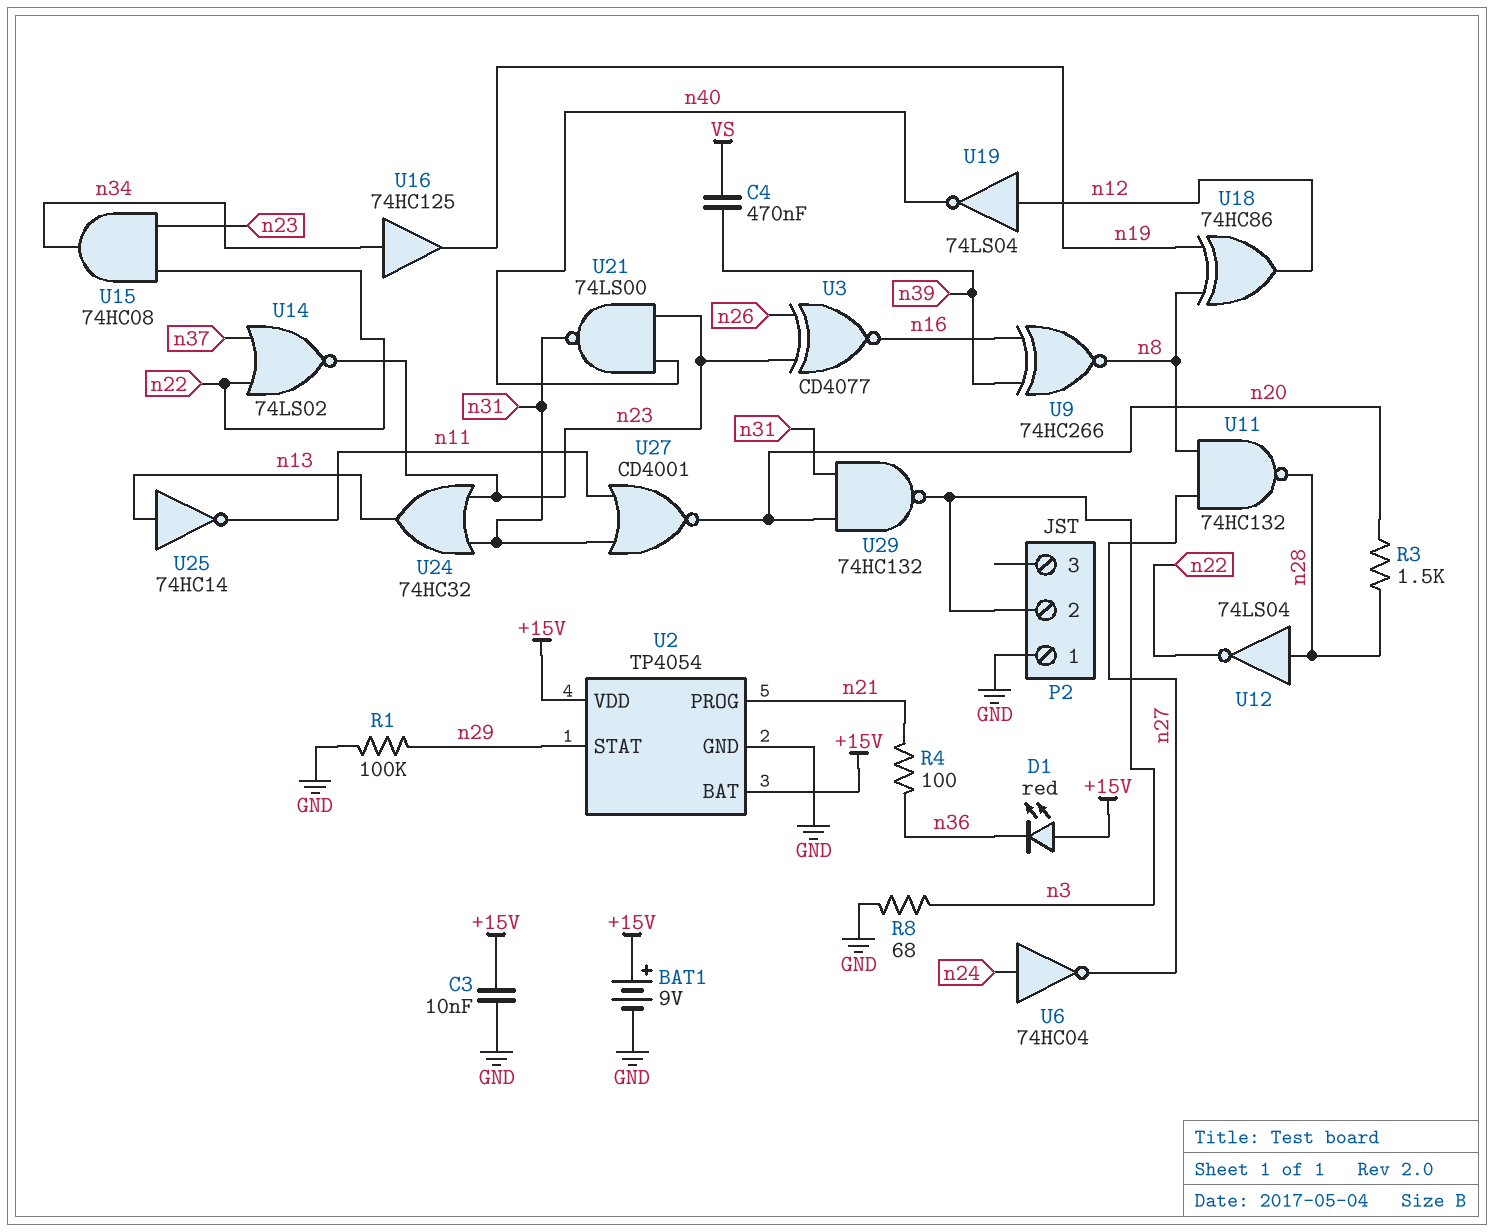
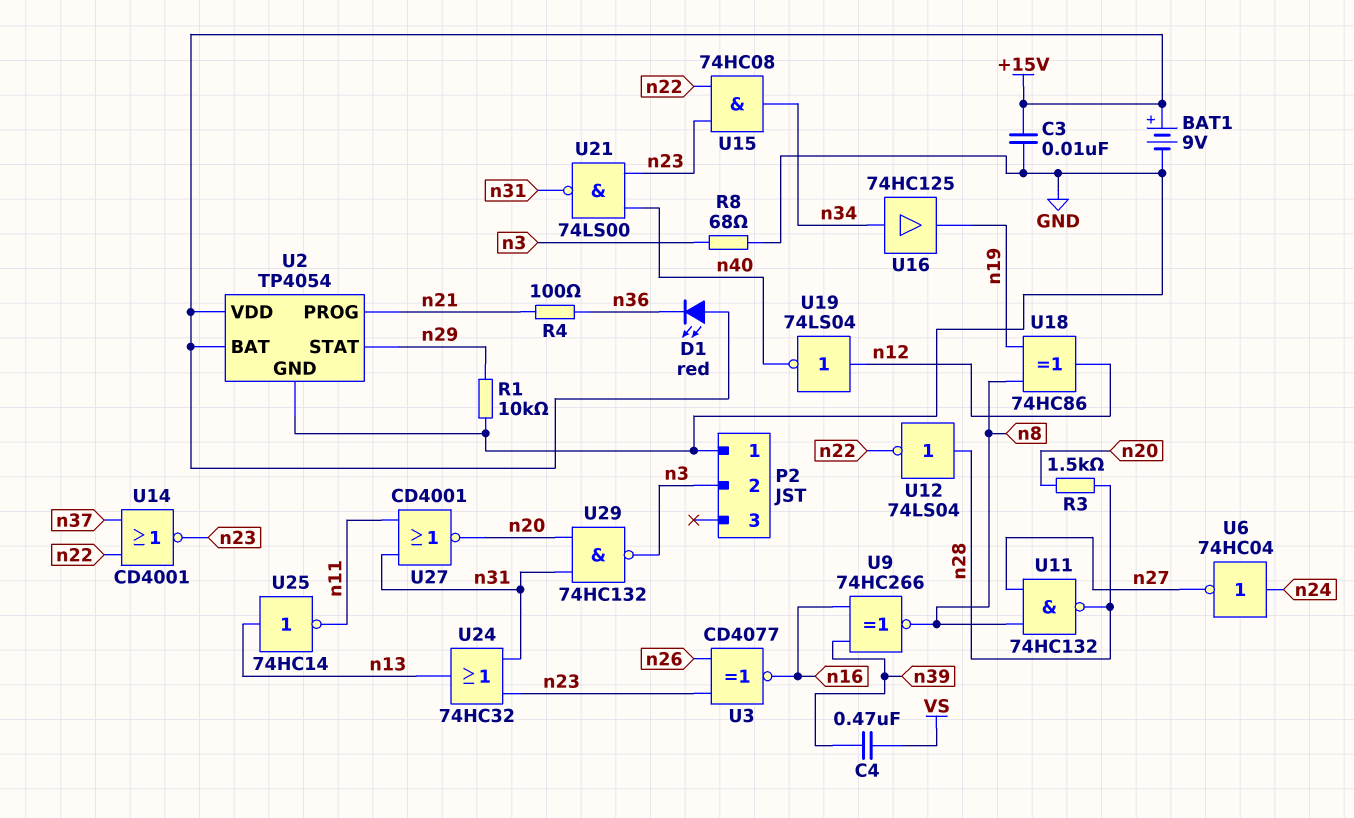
R1: 100k (GND, n29) -> 10k (GND, n29)
U14: NOR 74LS02 (in n22, in n37, out n23) -> NOR CD4001 (in n22, in n37, out n23)

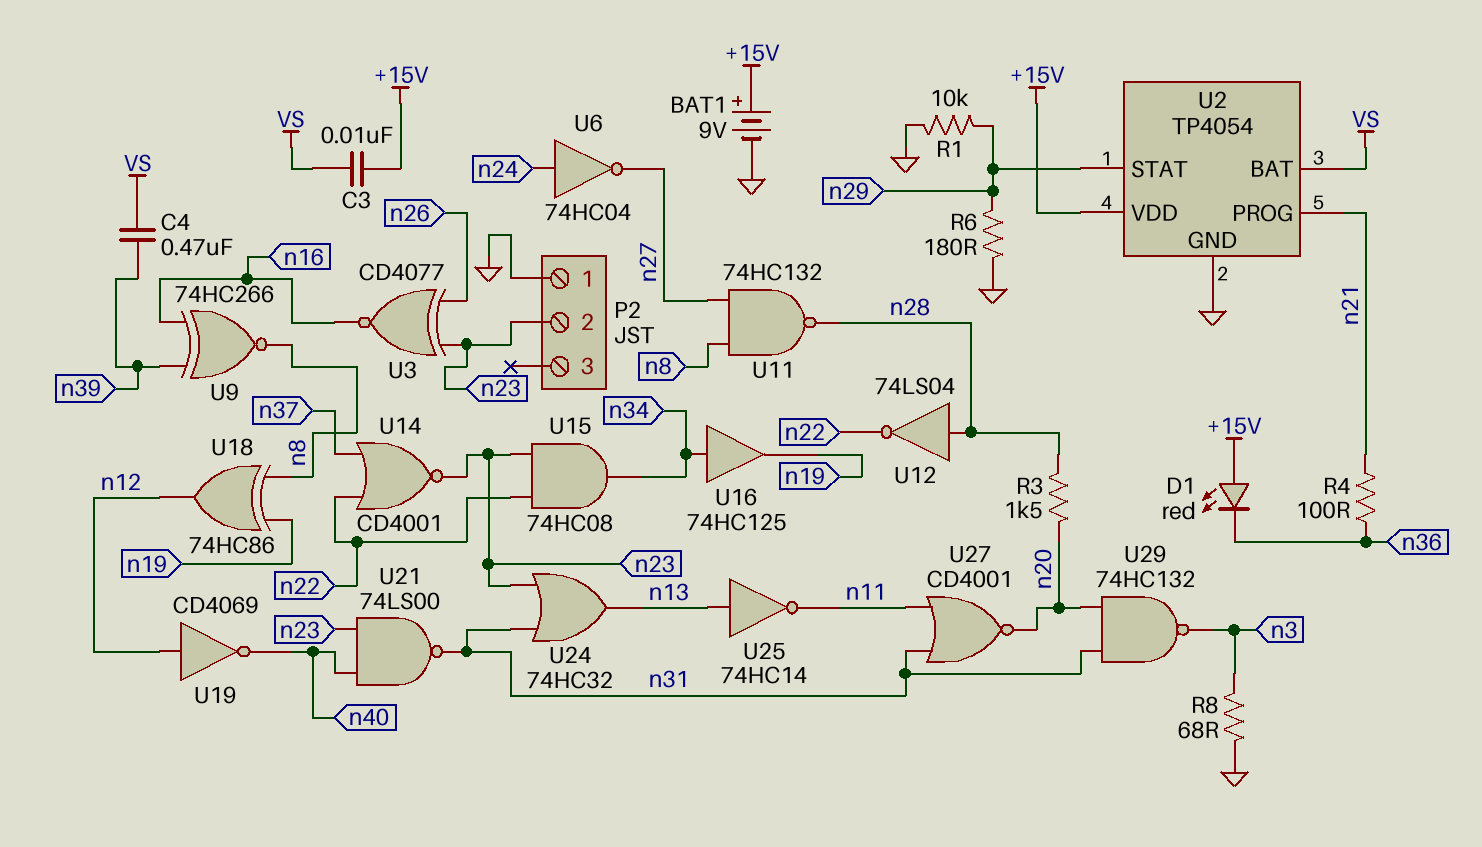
C3: 10nF (+15V, GND) -> 10nF (+15V, VS)
P2 pin 2: n3 -> n23
R6: none -> 180 (GND, n29)
U2 pin BAT: +15V -> VS
U19: NOT 74LS04 (in n12, out n40) -> NOT CD4069 (in n12, out n40)

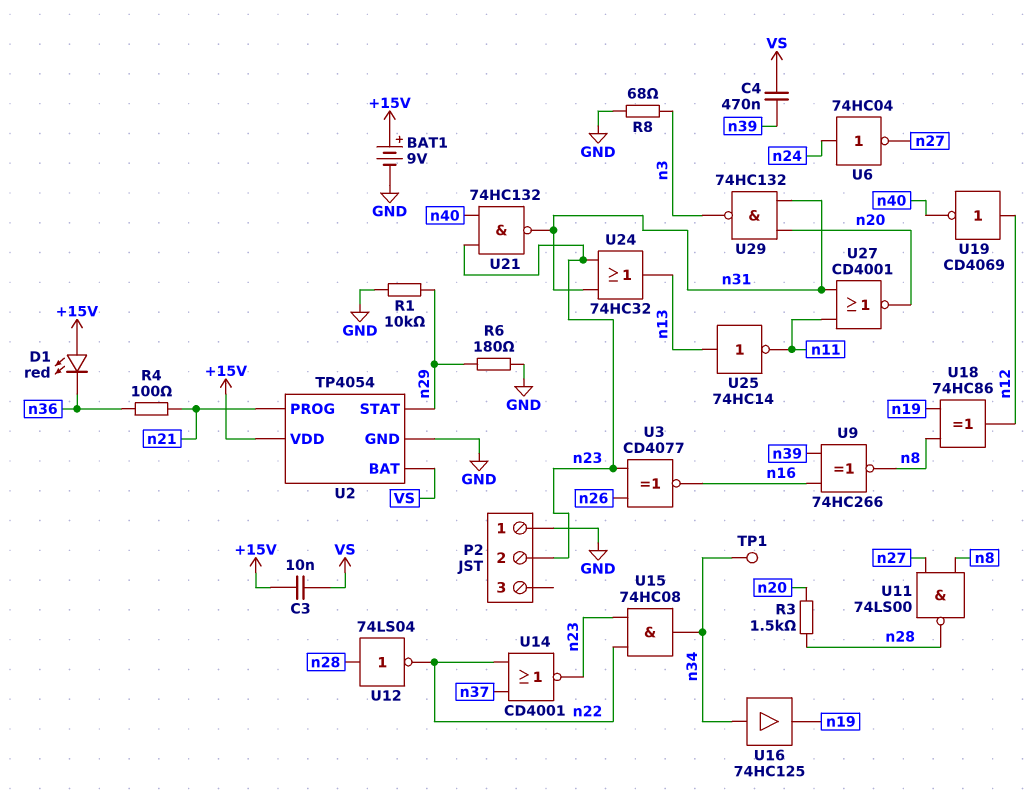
TP1: none -> test point (n34)
U11: NAND 74HC132 (in n8, in n27, out n28) -> NAND 74LS00 (in n8, in n27, out n28)
U21: NAND 74LS00 (in n23, in n40, out n31) -> NAND 74HC132 (in n23, in n40, out n31)

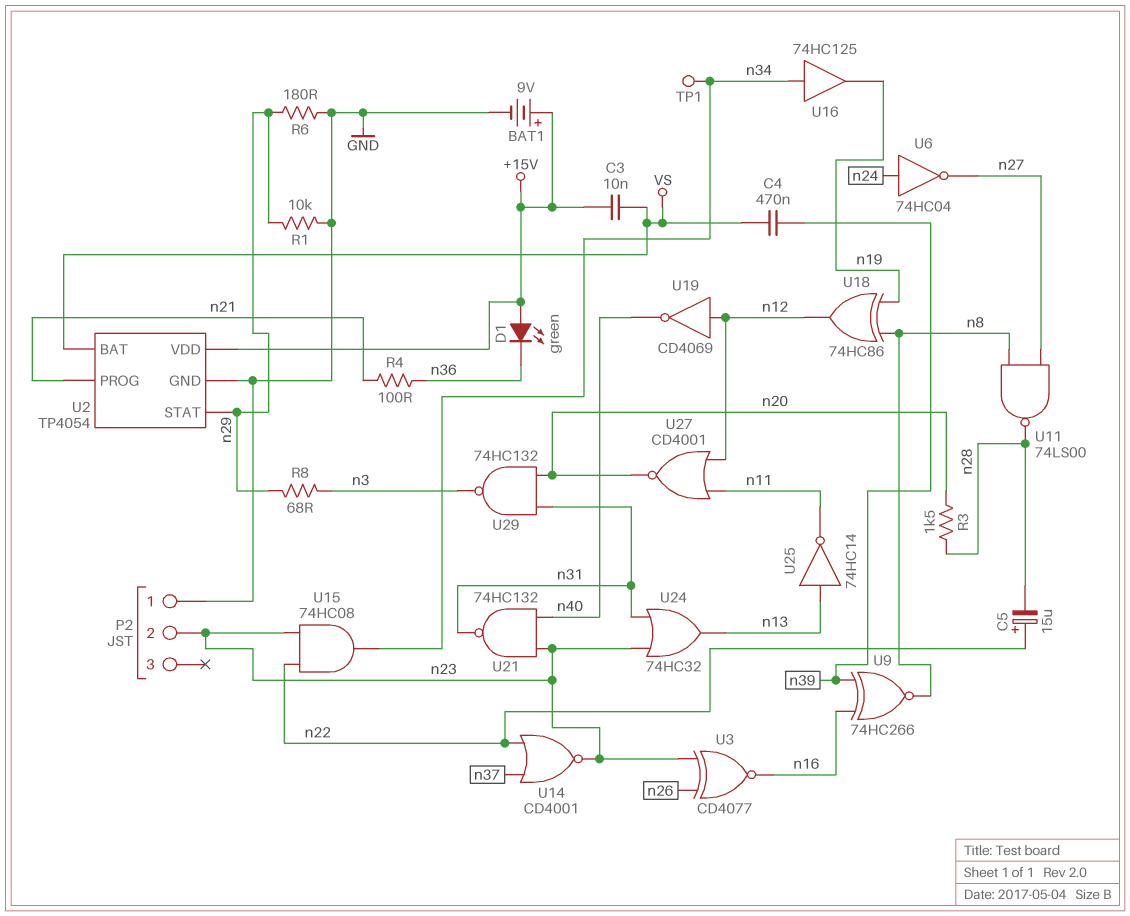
C5: none -> 15uF (plus n22, minus n28)
D1: LED red (A +15V, K n36) -> LED green (A +15V, K n36)
R8: 68 (GND, n3) -> 68 (n3, n29)
U12: NOT 74LS04 (in n28, out n22) -> none
U27: NOR CD4001 (in n11, in n31, out n20) -> NOR CD4001 (in n11, in n12, out n20)

